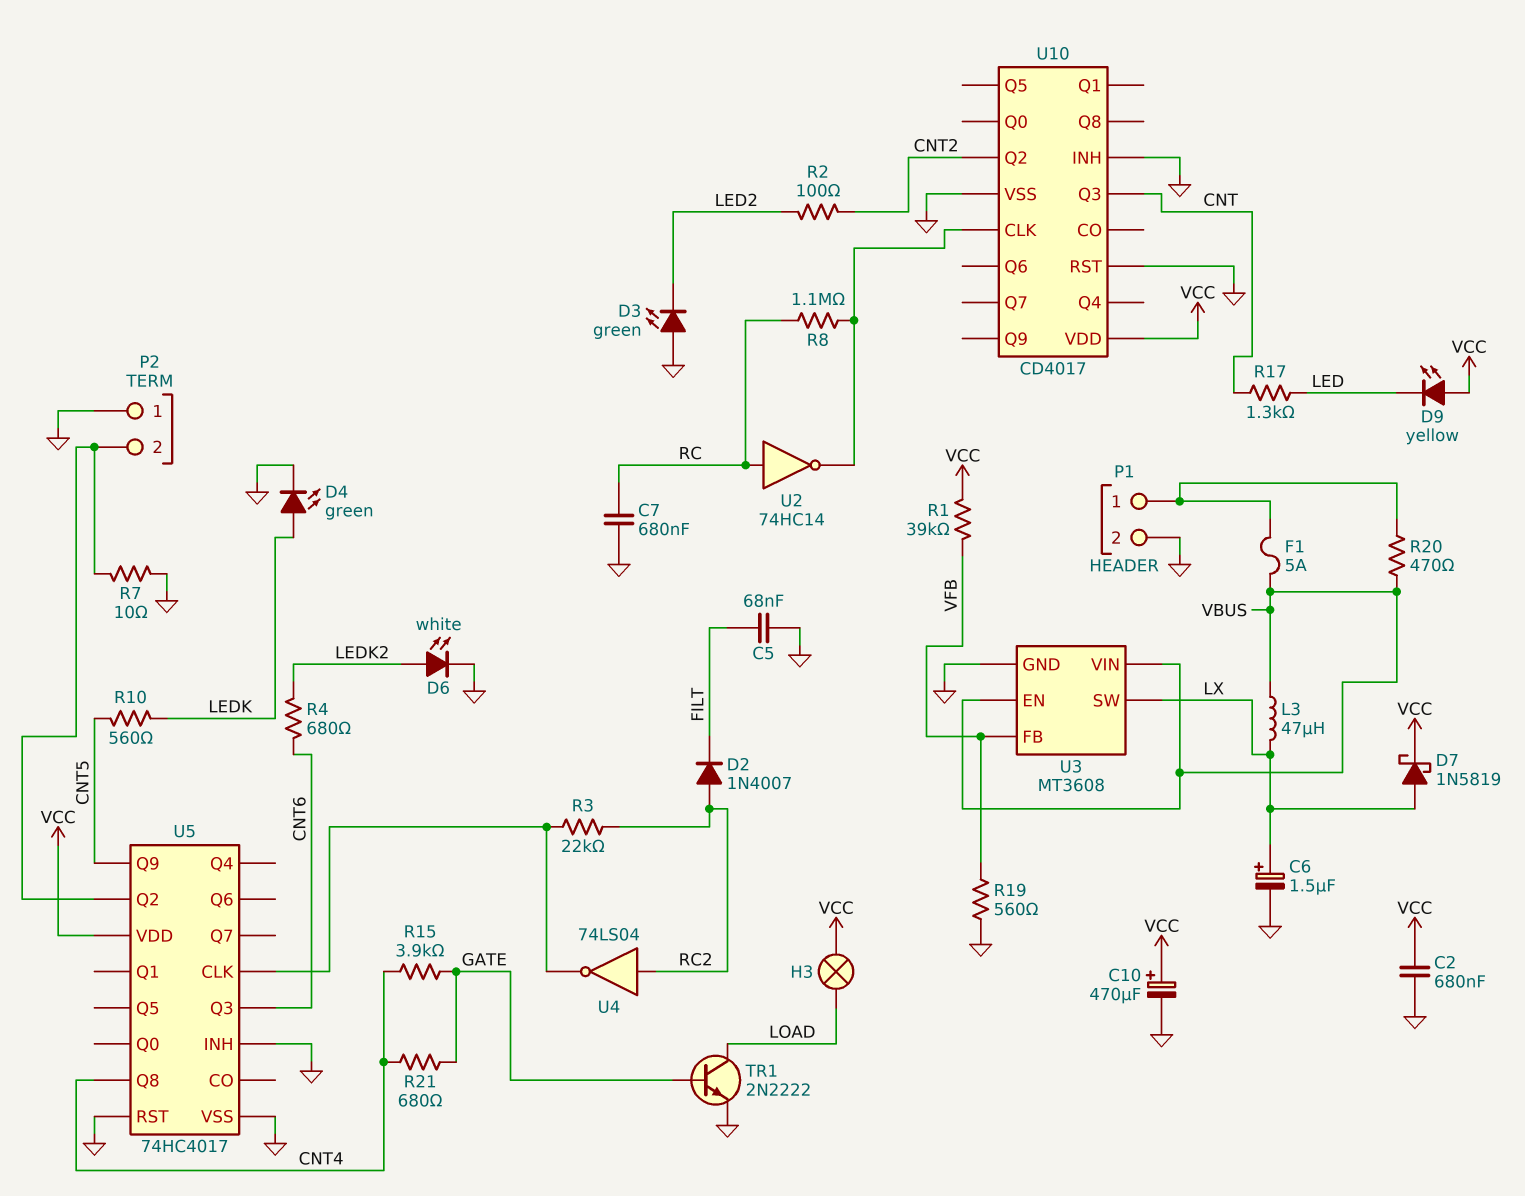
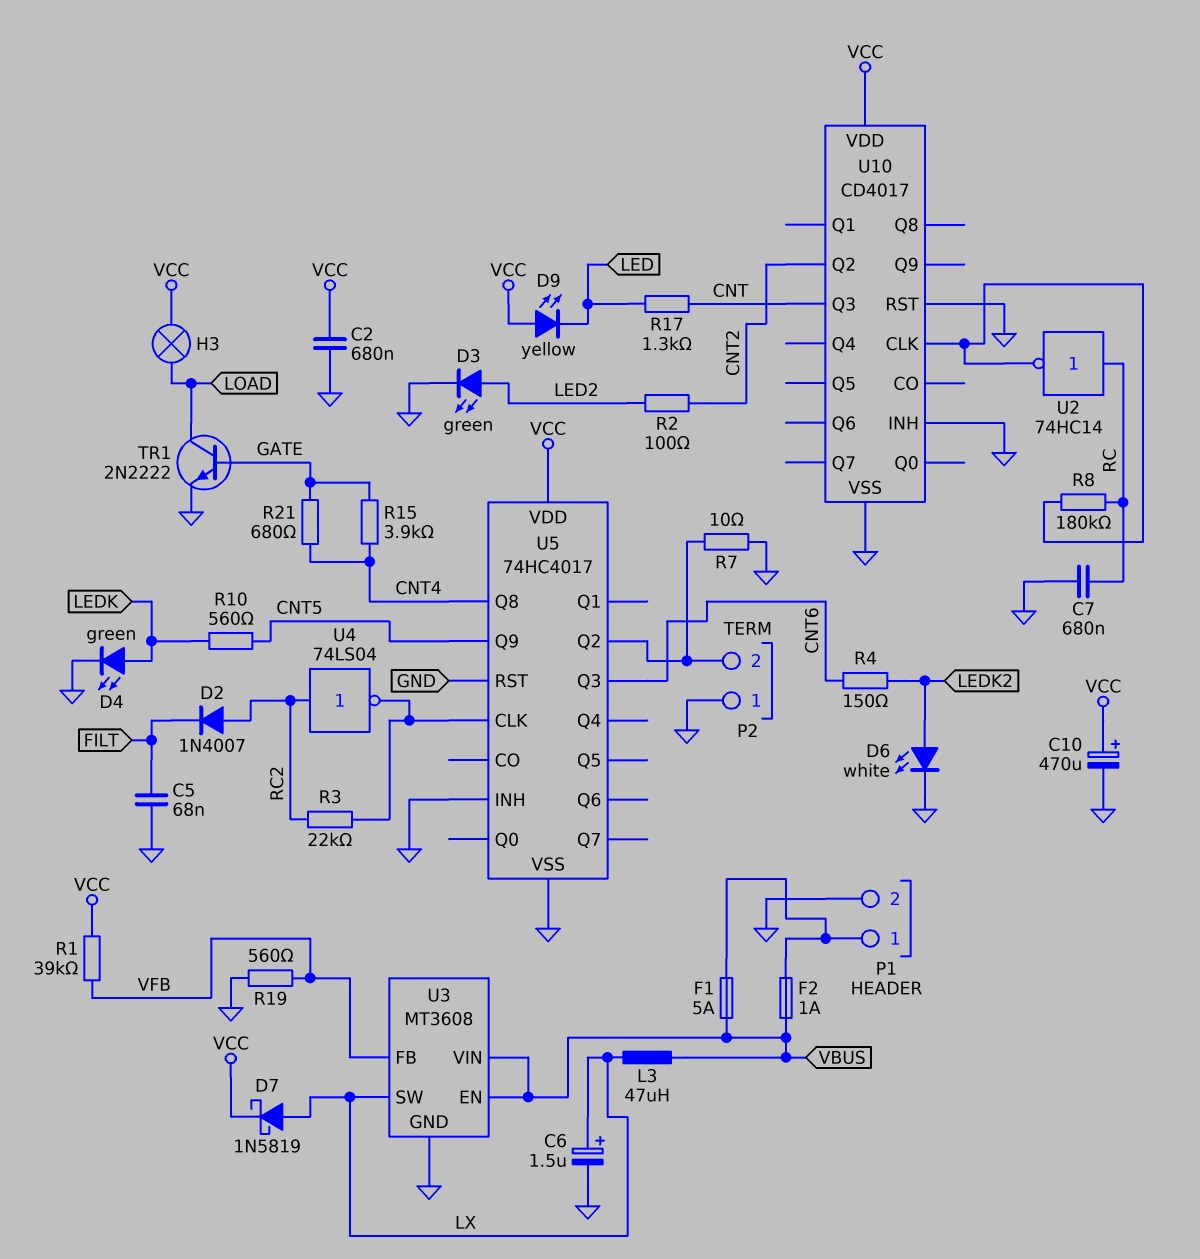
D3: LED green (A GND, K LED2) -> LED green (A LED2, K GND)
F2: none -> 1A (P1/1, VBUS)
R4: 680 (CNT6, LEDK2) -> 150 (CNT6, LEDK2)
R8: 1.1M (RC, U10/CLK) -> 180k (RC, U10/CLK)
R20: 470 (P1/1, VBUS) -> none

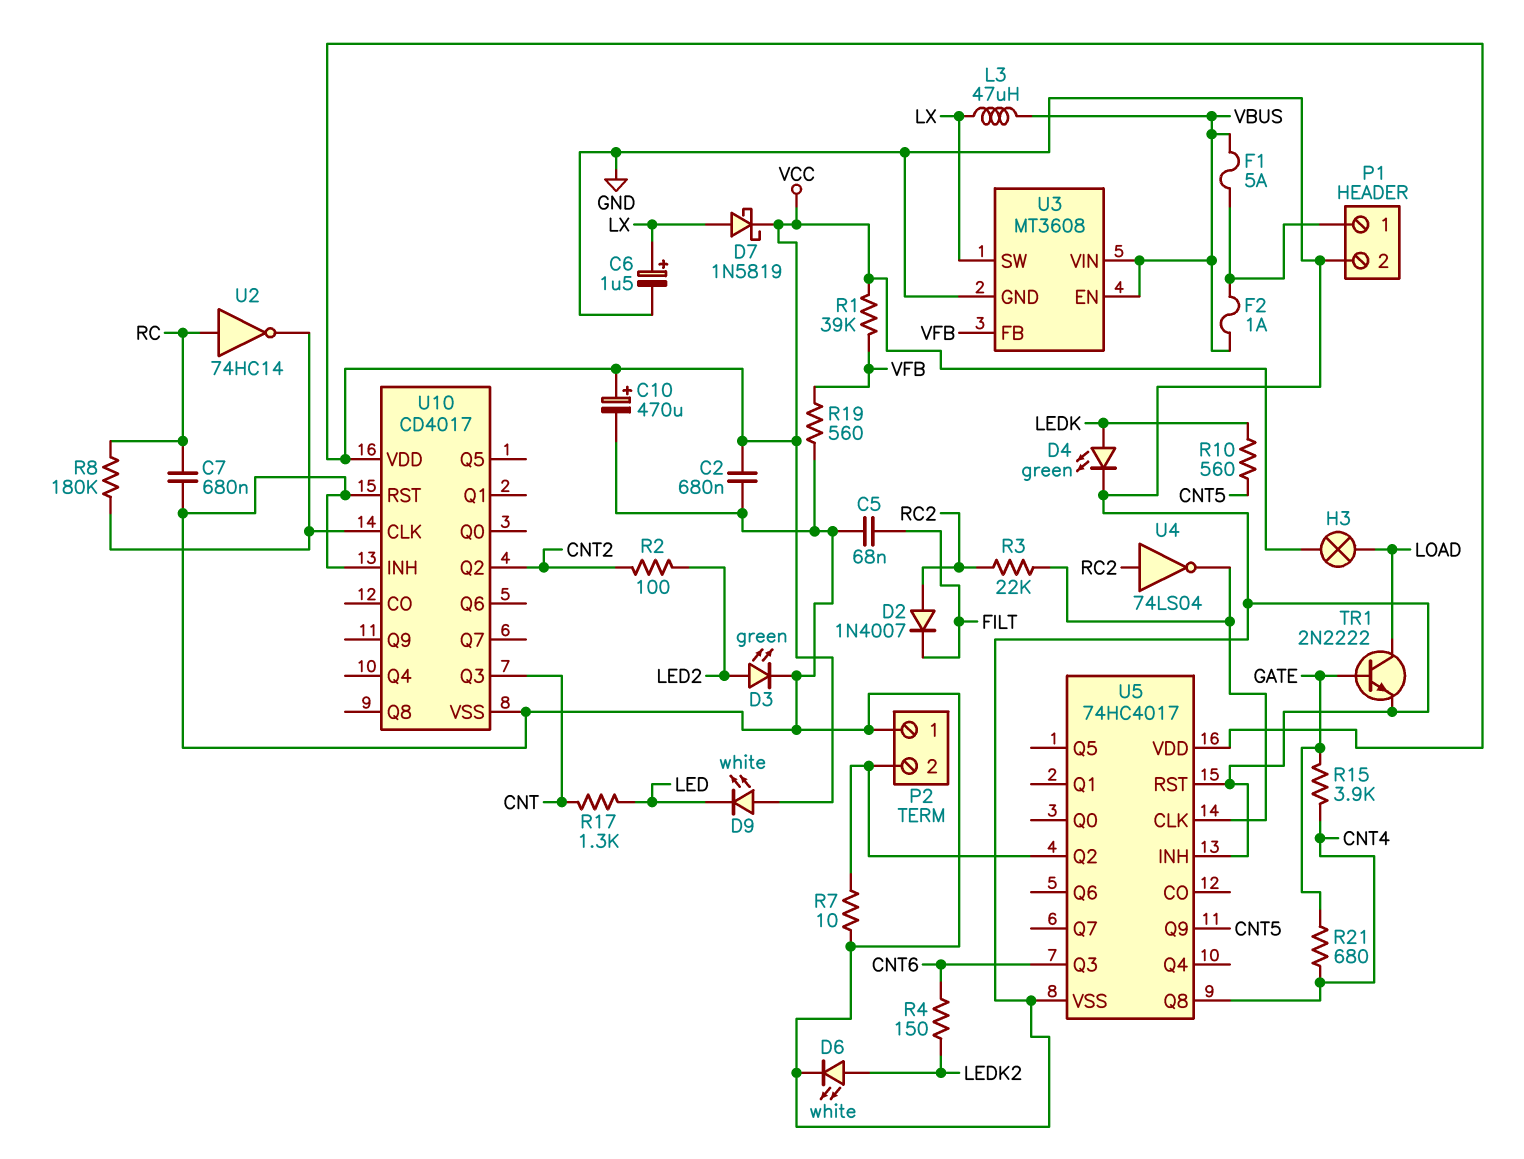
D9: LED yellow (A VCC, K LED) -> LED white (A VCC, K LED)

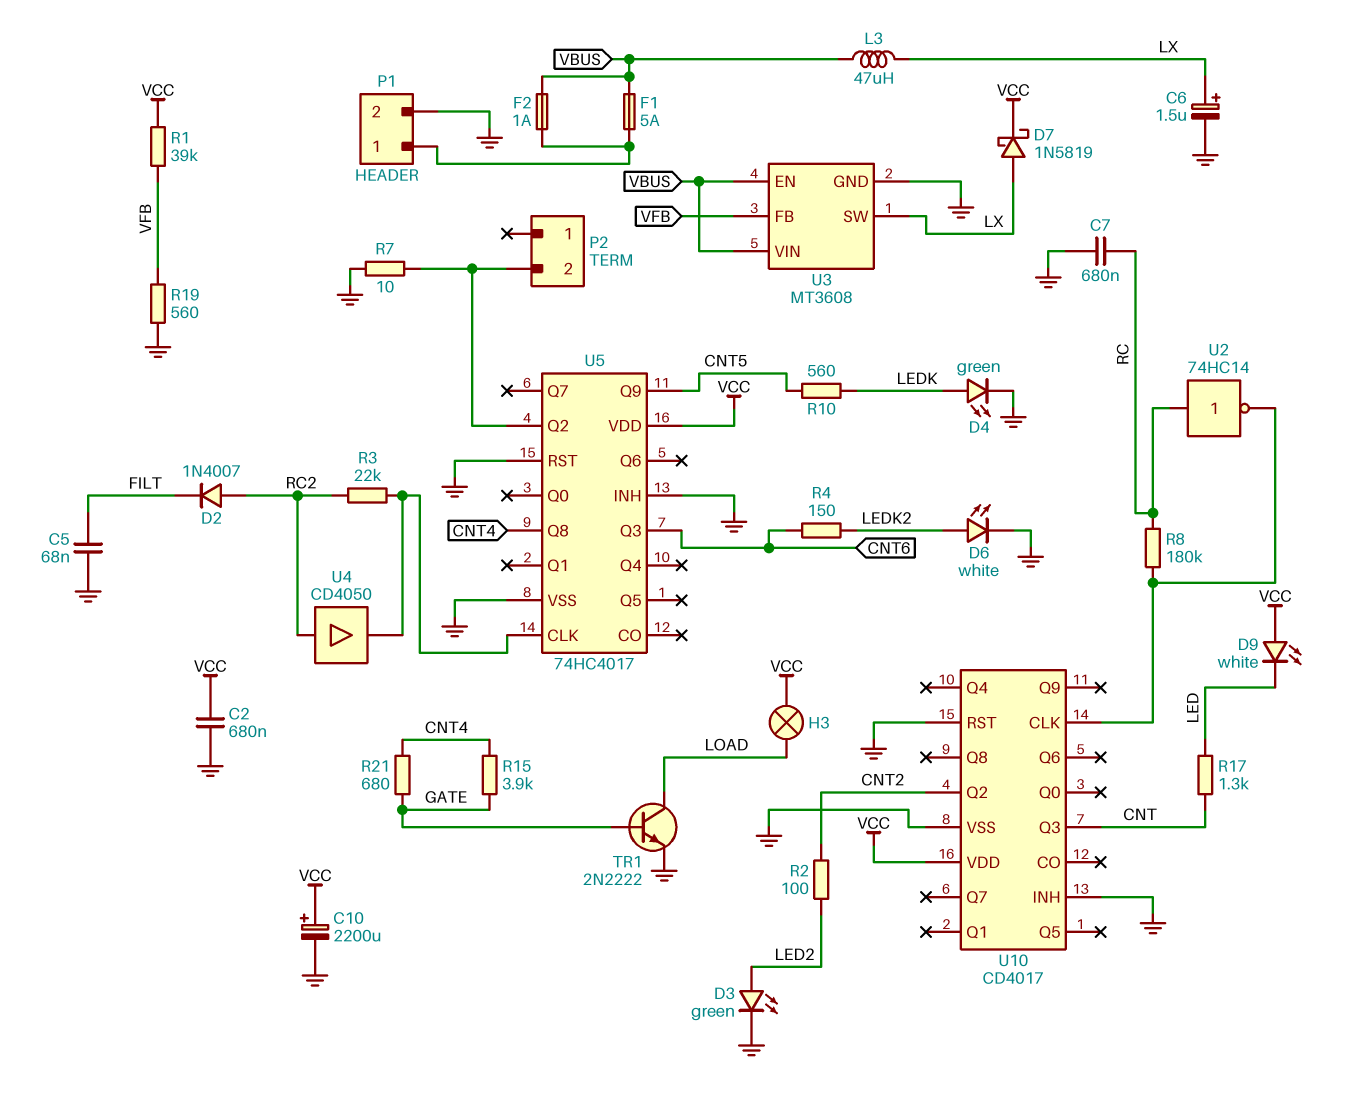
C10: 470uF (plus VCC, minus GND) -> 2200uF (plus VCC, minus GND)
P2 pin 1: GND -> none
U4: NOT 74LS04 (in RC2, out U5/CLK) -> buffer CD4050 (in RC2, out U5/CLK)

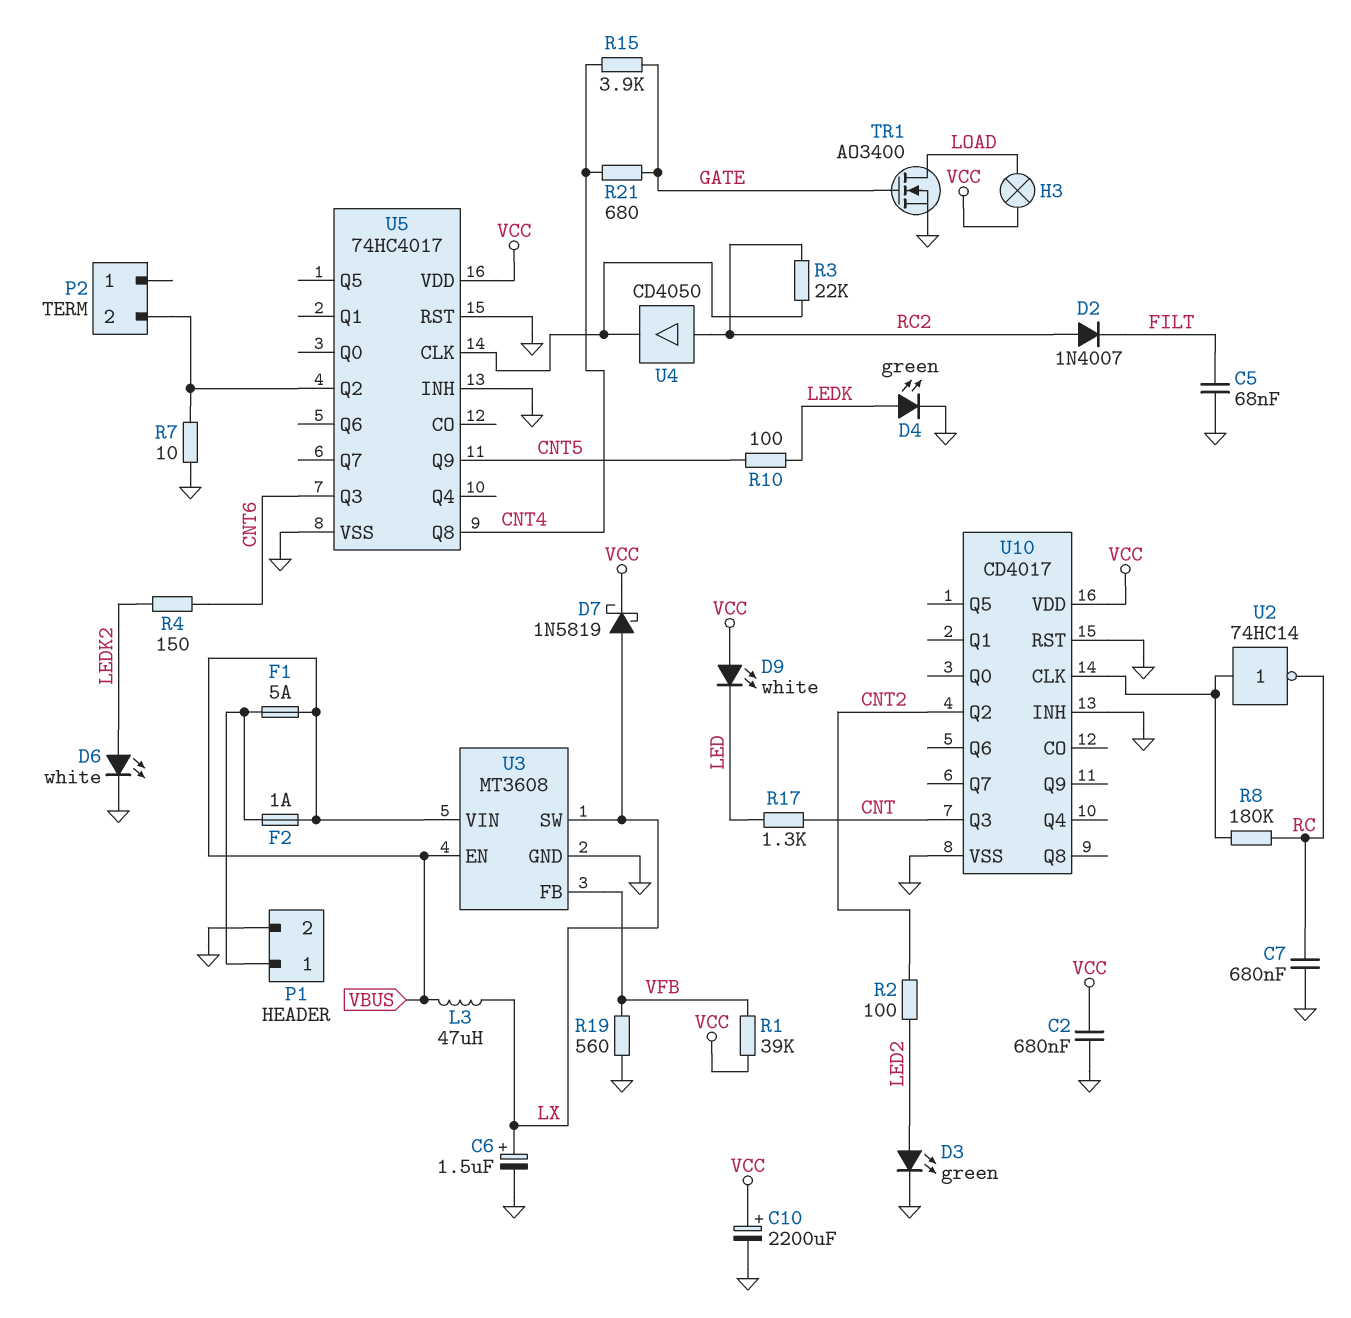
R10: 560 (CNT5, LEDK) -> 100 (CNT5, LEDK)
TR1: NPN 2N2222 (B GATE, C LOAD, E GND) -> NMOS AO3400 (G GATE, D LOAD, S GND)
U2: NOT 74HC14 (in RC, out U10/CLK) -> NOT 74HC14 (in U10/CLK, out RC)

